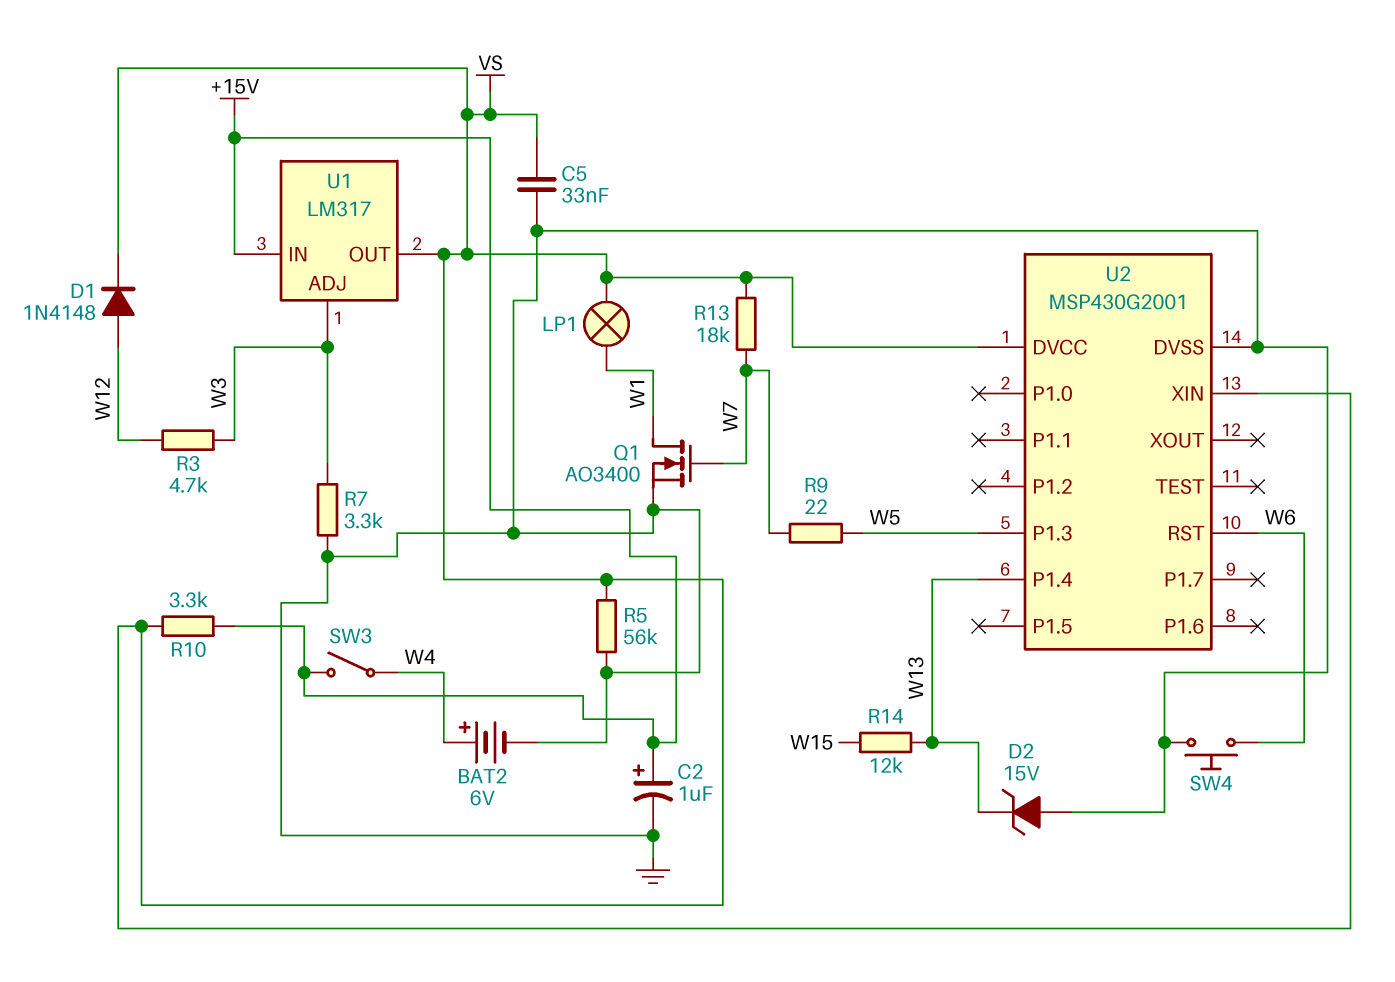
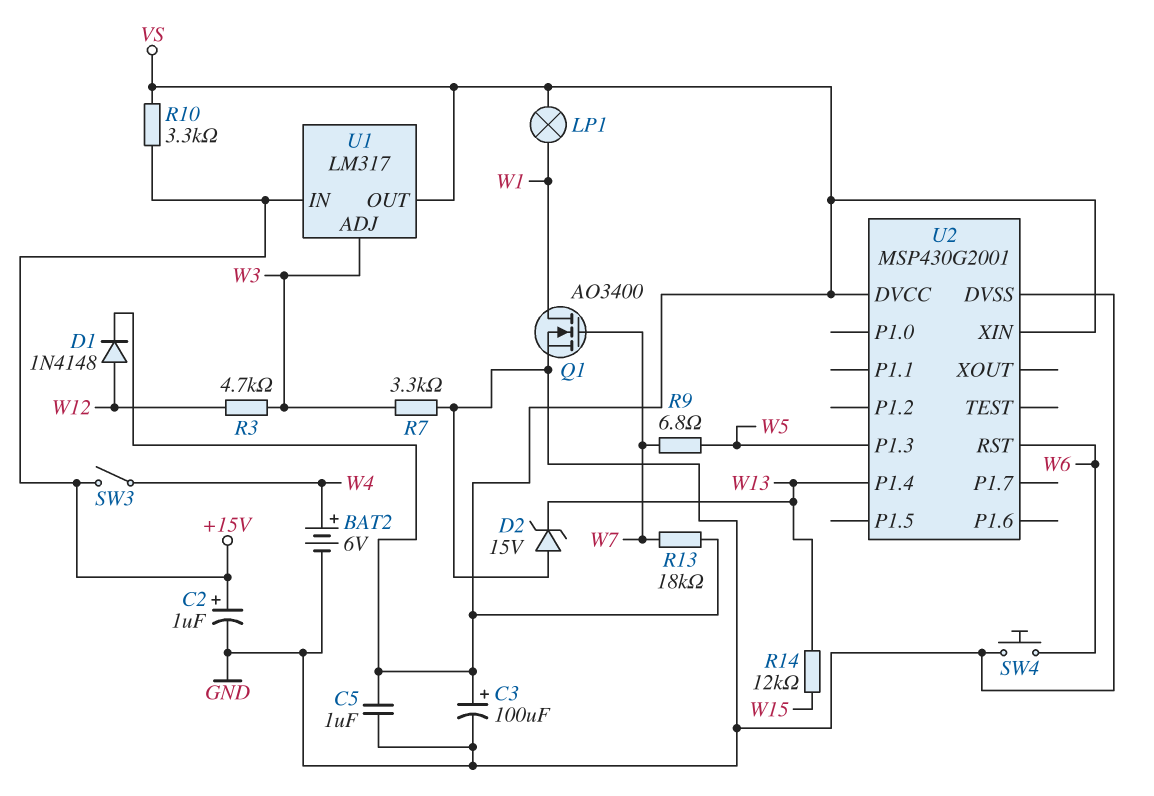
C3: none -> 100uF (plus VS, minus GND)
C5: 33nF (GND, VS) -> 1uF (GND, VS)
R5: 56k (GND, VS) -> none
R9: 22 (W5, W7) -> 6.8 (W5, W7)

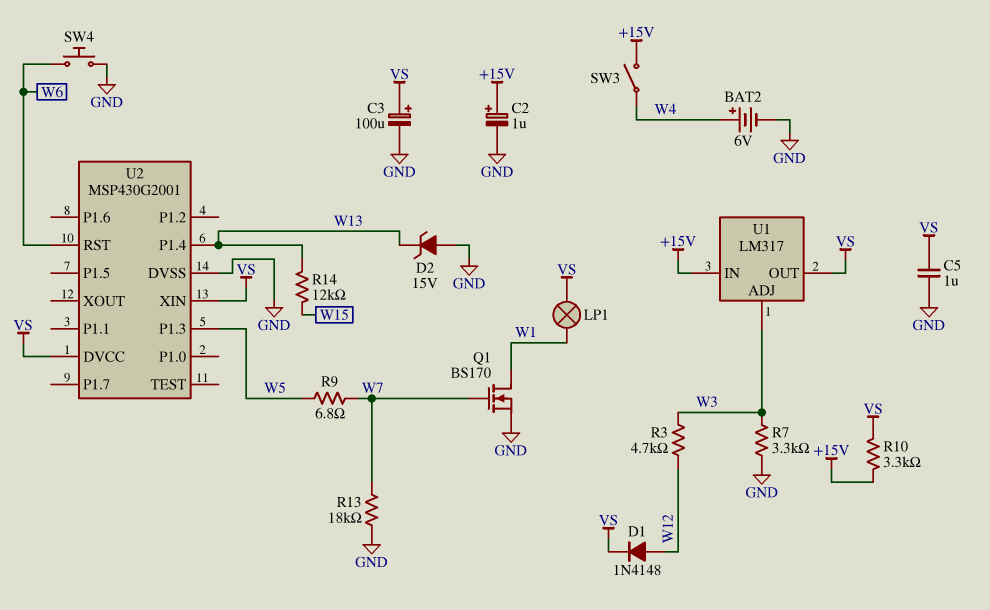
Q1: NMOS AO3400 (G W7, D W1, S GND) -> NMOS BS170 (G W7, D W1, S GND)
R13: 18k (VS, W7) -> 18k (GND, W7)

